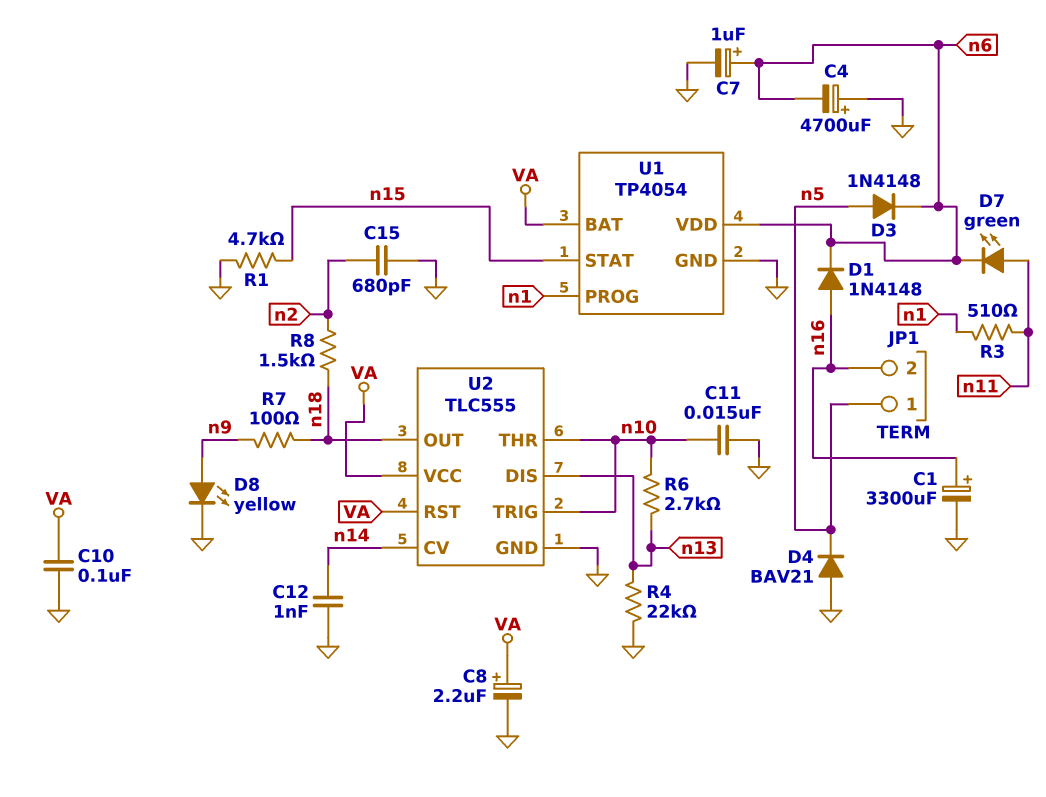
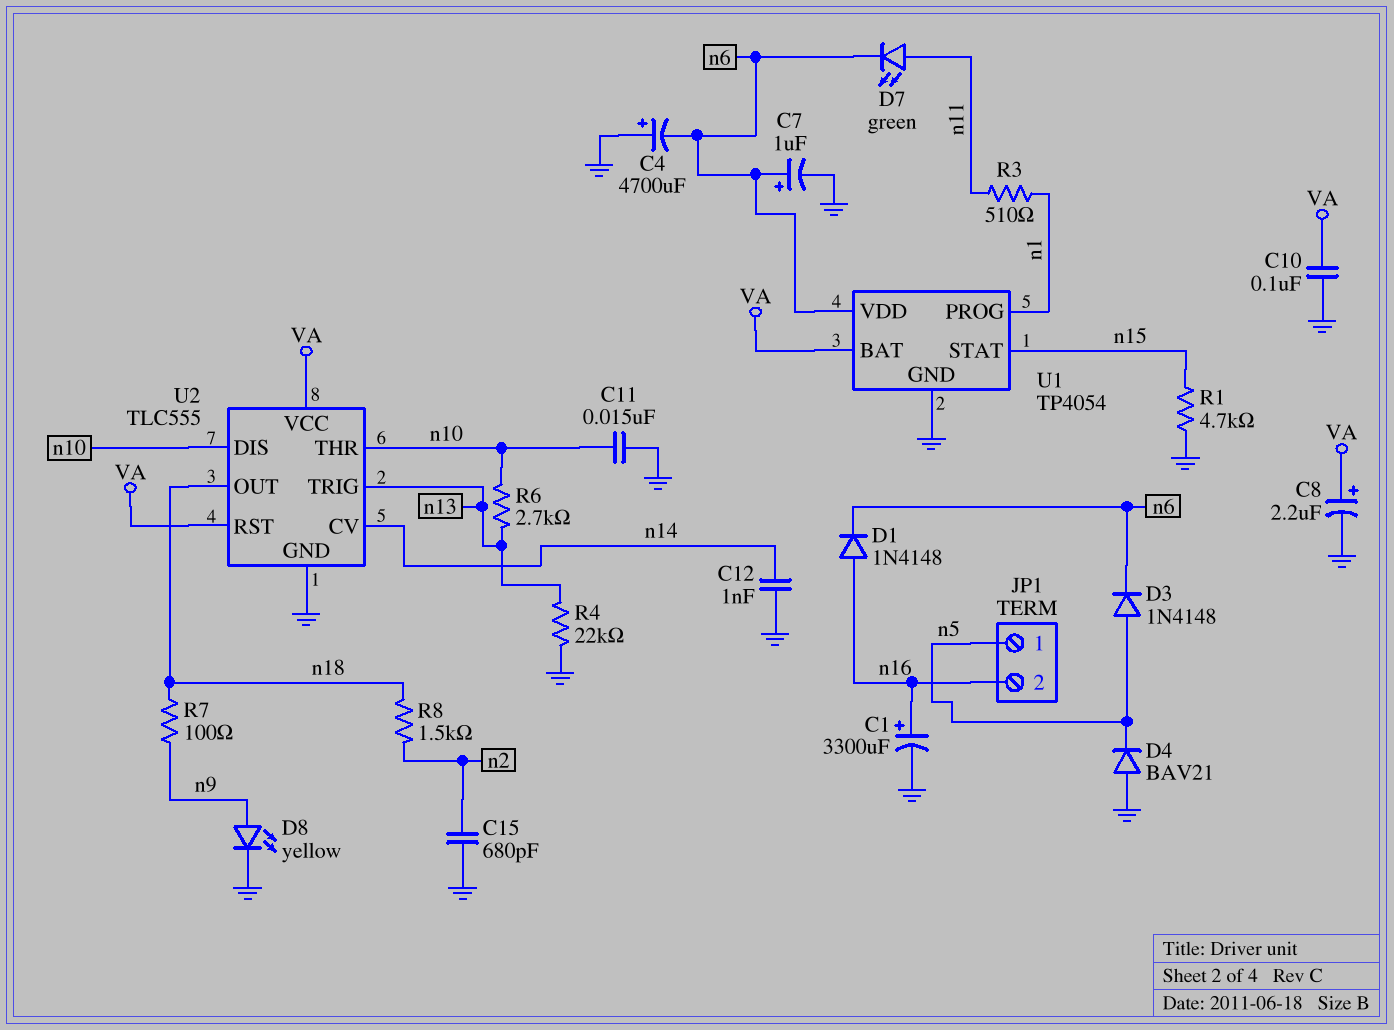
U2 pin DIS: n13 -> n10
U2 pin TRIG: n10 -> n13

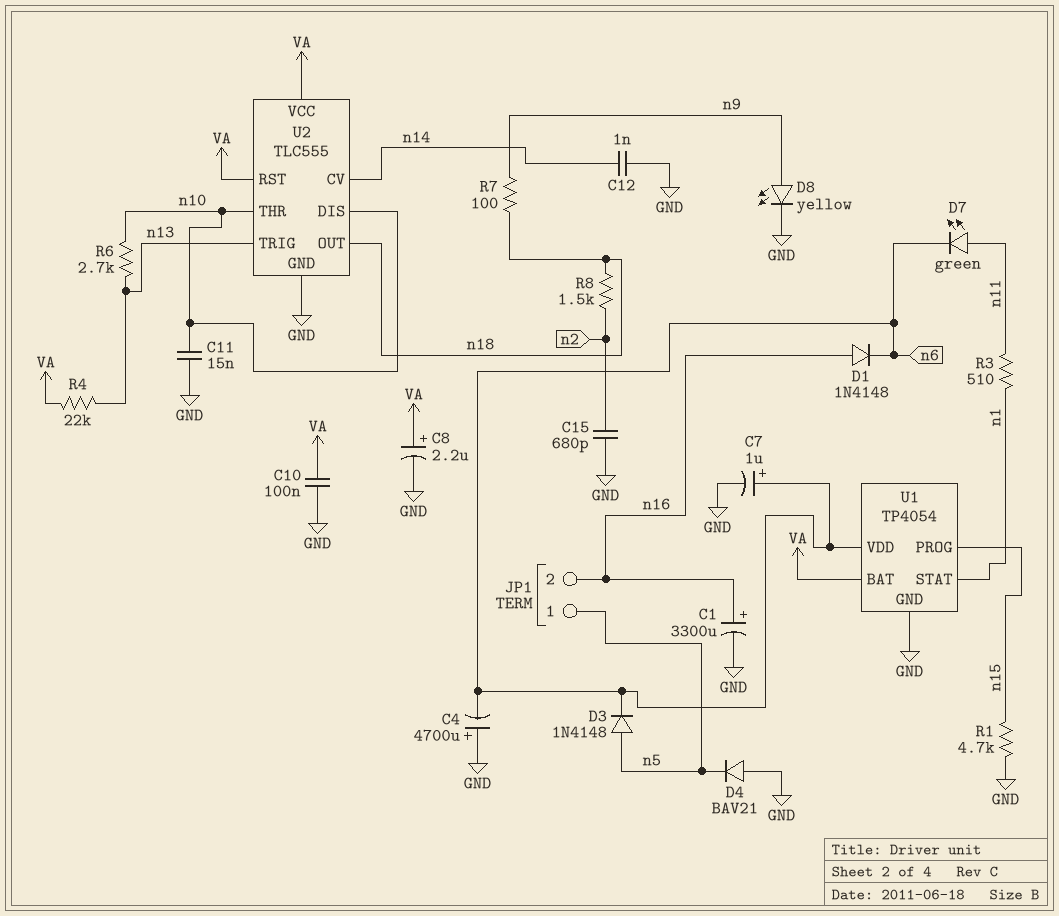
R4: 22k (GND, n13) -> 22k (VA, n13)
U1 pin PROG: n1 -> n15
U1 pin STAT: n15 -> n1

